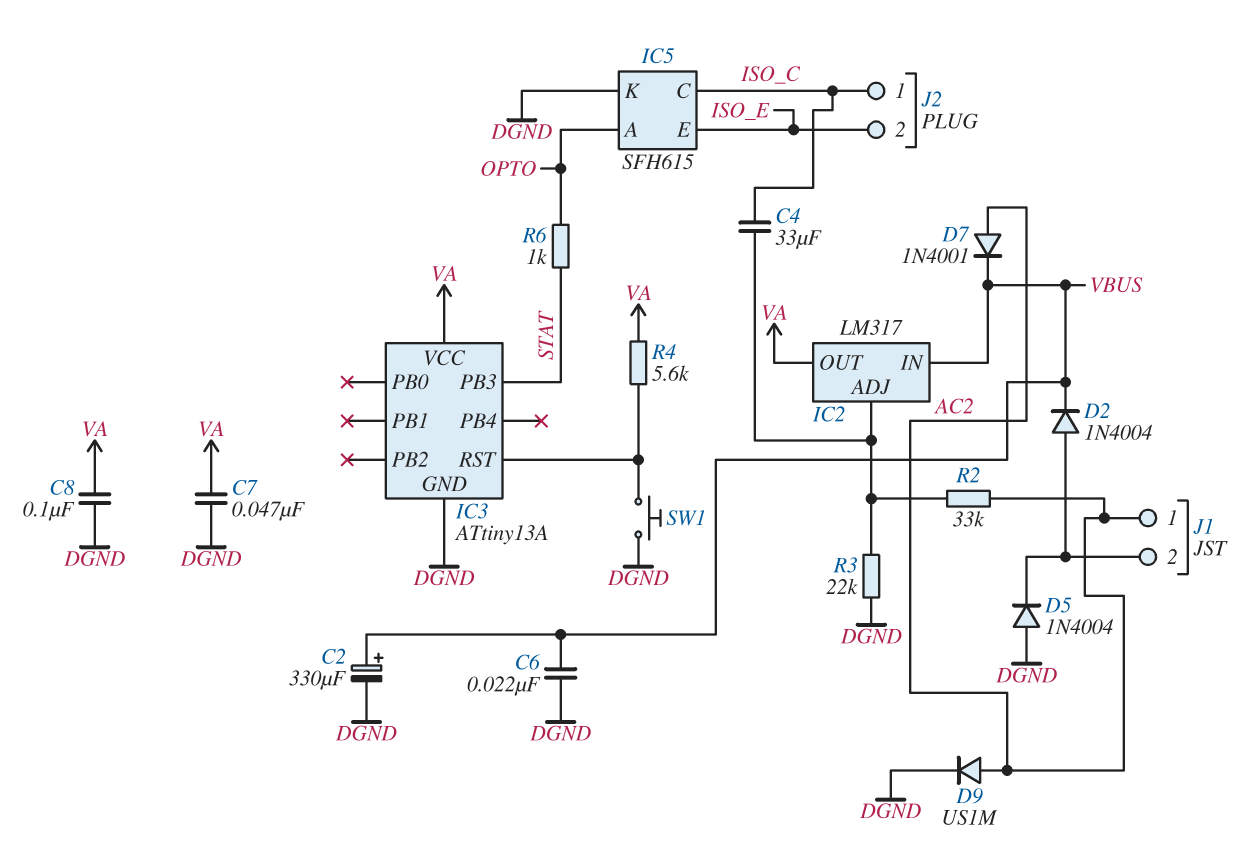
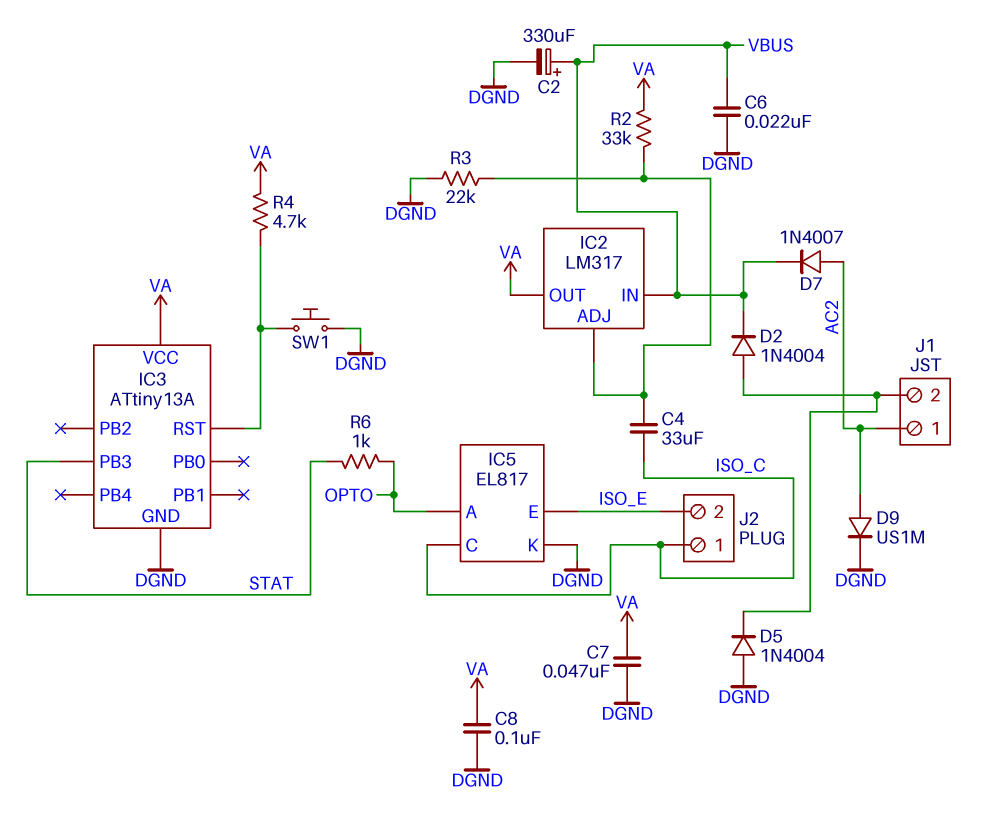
D7: diode 1N4001 (A AC2, K VBUS) -> diode 1N4007 (A AC2, K VBUS)
IC5: SFH615 -> EL817
R2: 33k (AC2, IC2/ADJ) -> 33k (IC2/ADJ, VA)
R4: 5.6k (IC3/RST, VA) -> 4.7k (IC3/RST, VA)

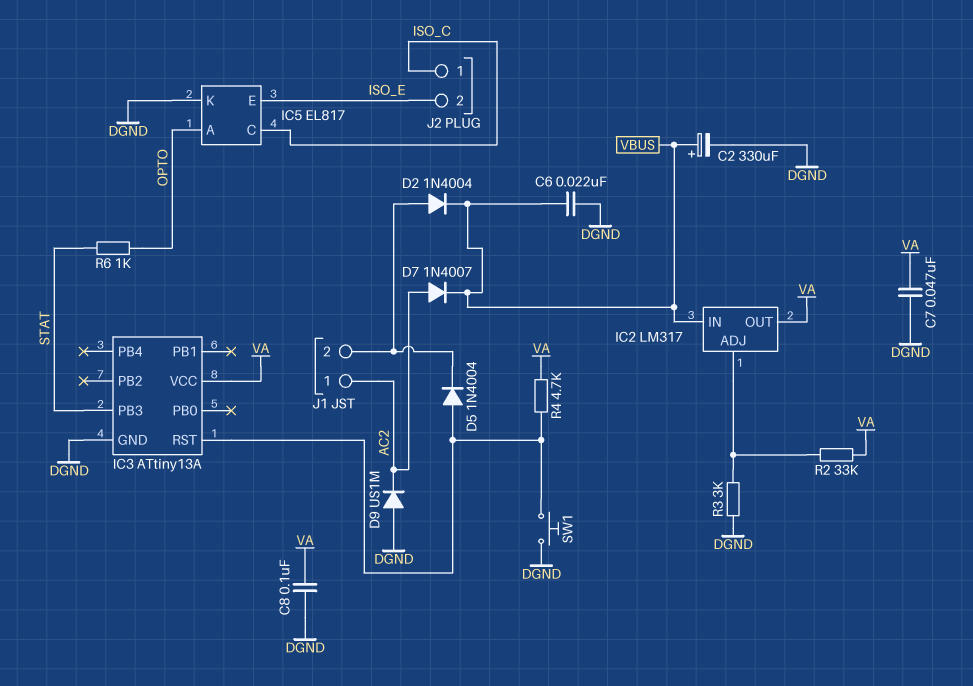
C4: 33uF (IC2/ADJ, ISO_C) -> none
D5: diode 1N4004 (A DGND, K J1/2) -> diode 1N4004 (A IC3/RST, K J1/2)
D9: diode US1M (A AC2, K DGND) -> diode US1M (A DGND, K AC2)
R3: 22k (DGND, IC2/ADJ) -> 3k (DGND, IC2/ADJ)

